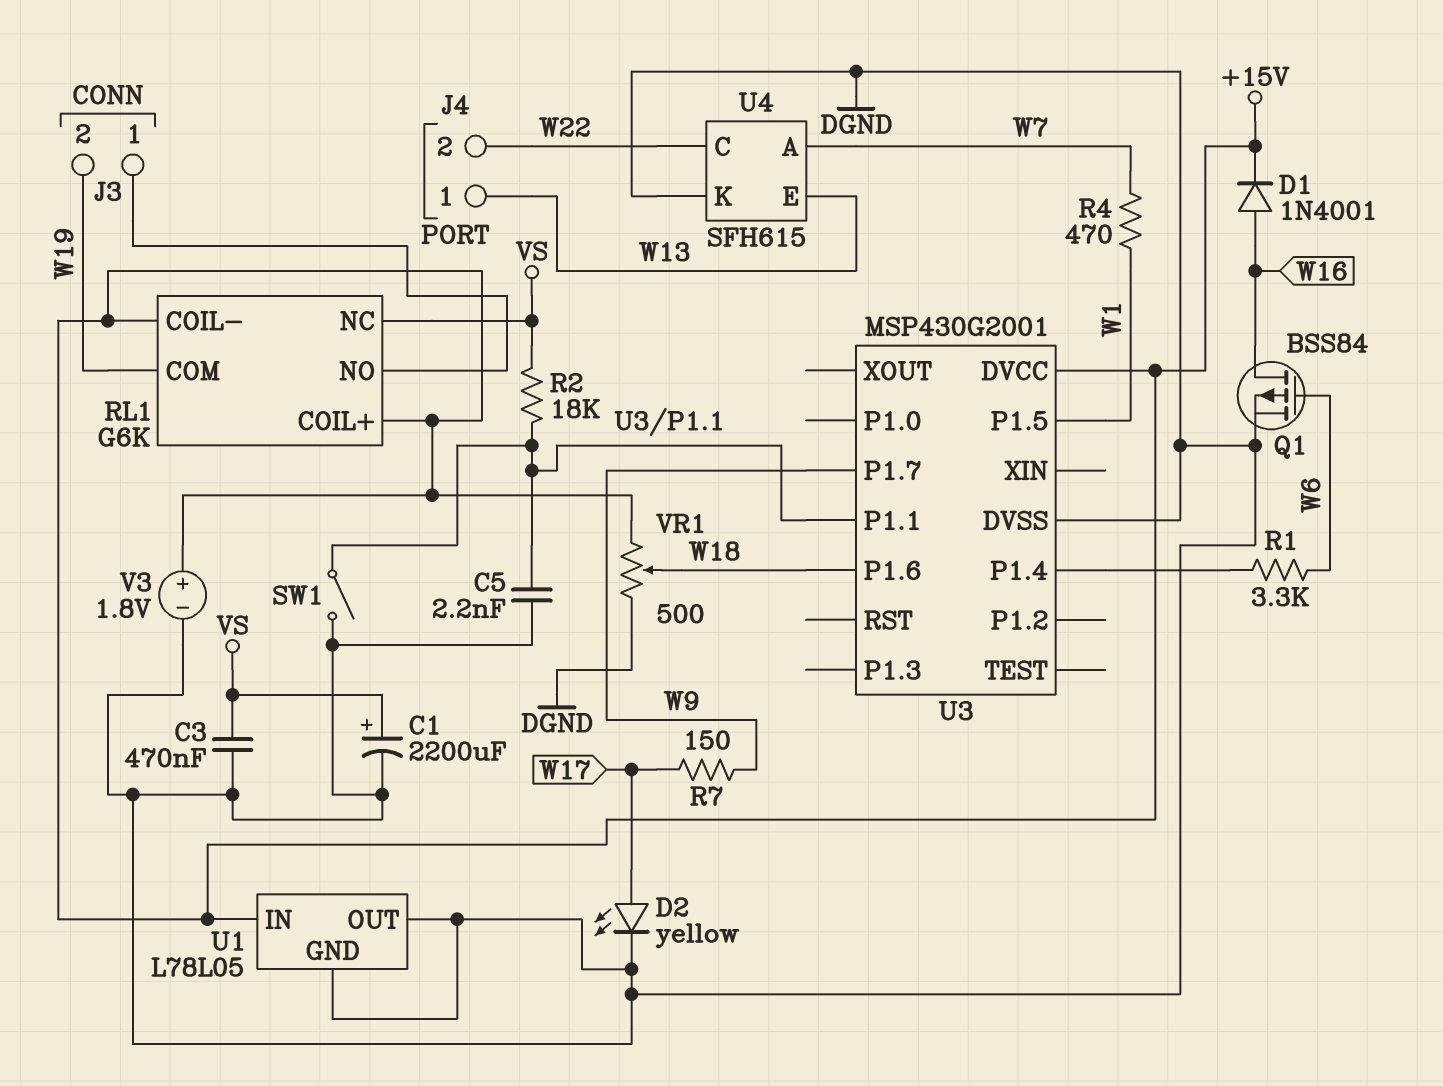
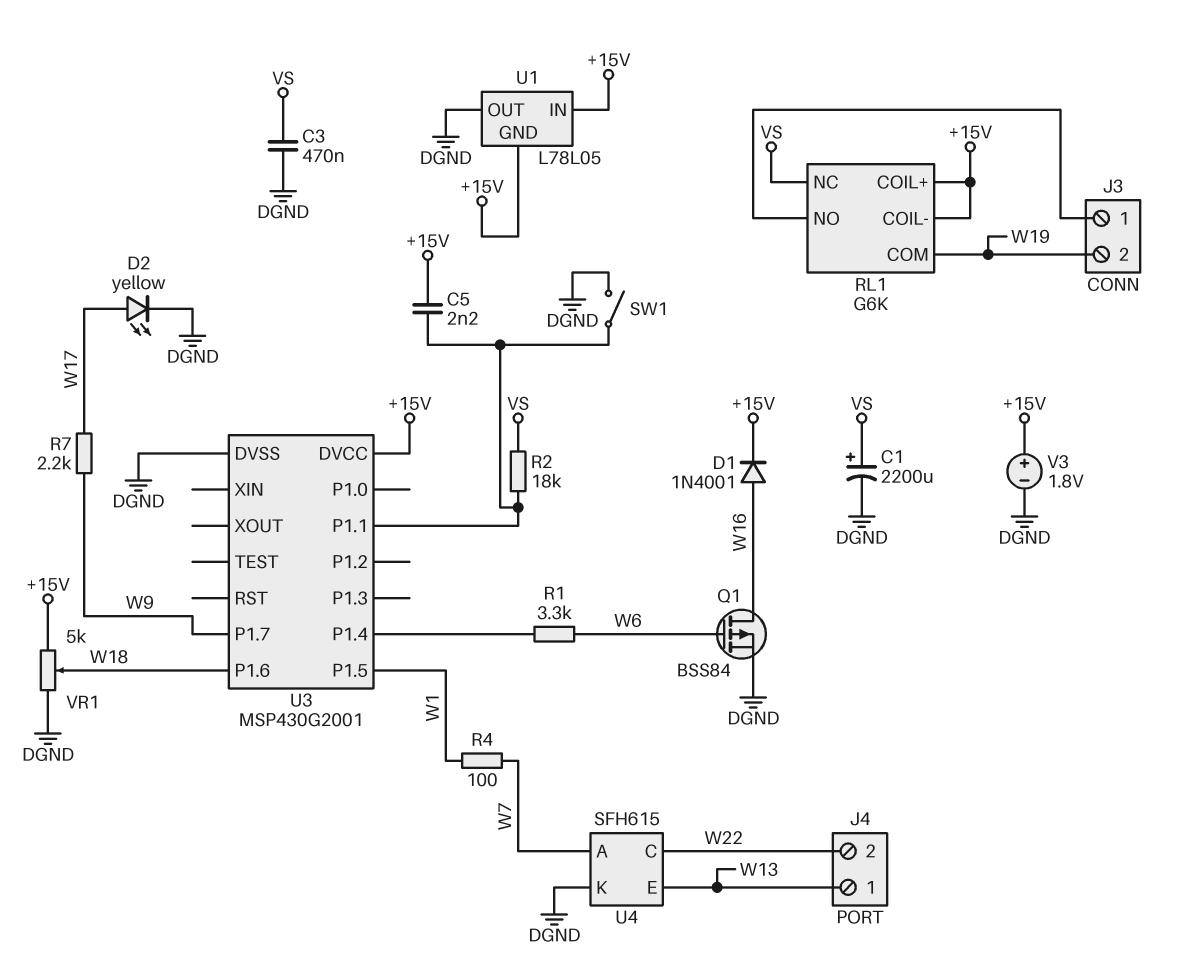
C5: 2.2nF (DGND, U3/P1.1) -> 2.2nF (+15V, U3/P1.1)
R4: 470 (W1, W7) -> 100 (W1, W7)
R7: 150 (W9, W17) -> 2.2k (W9, W17)
U1 pin GND: DGND -> +15V
VR1: 500 (+15V, DGND, wiper W18) -> 5k (+15V, DGND, wiper W18)

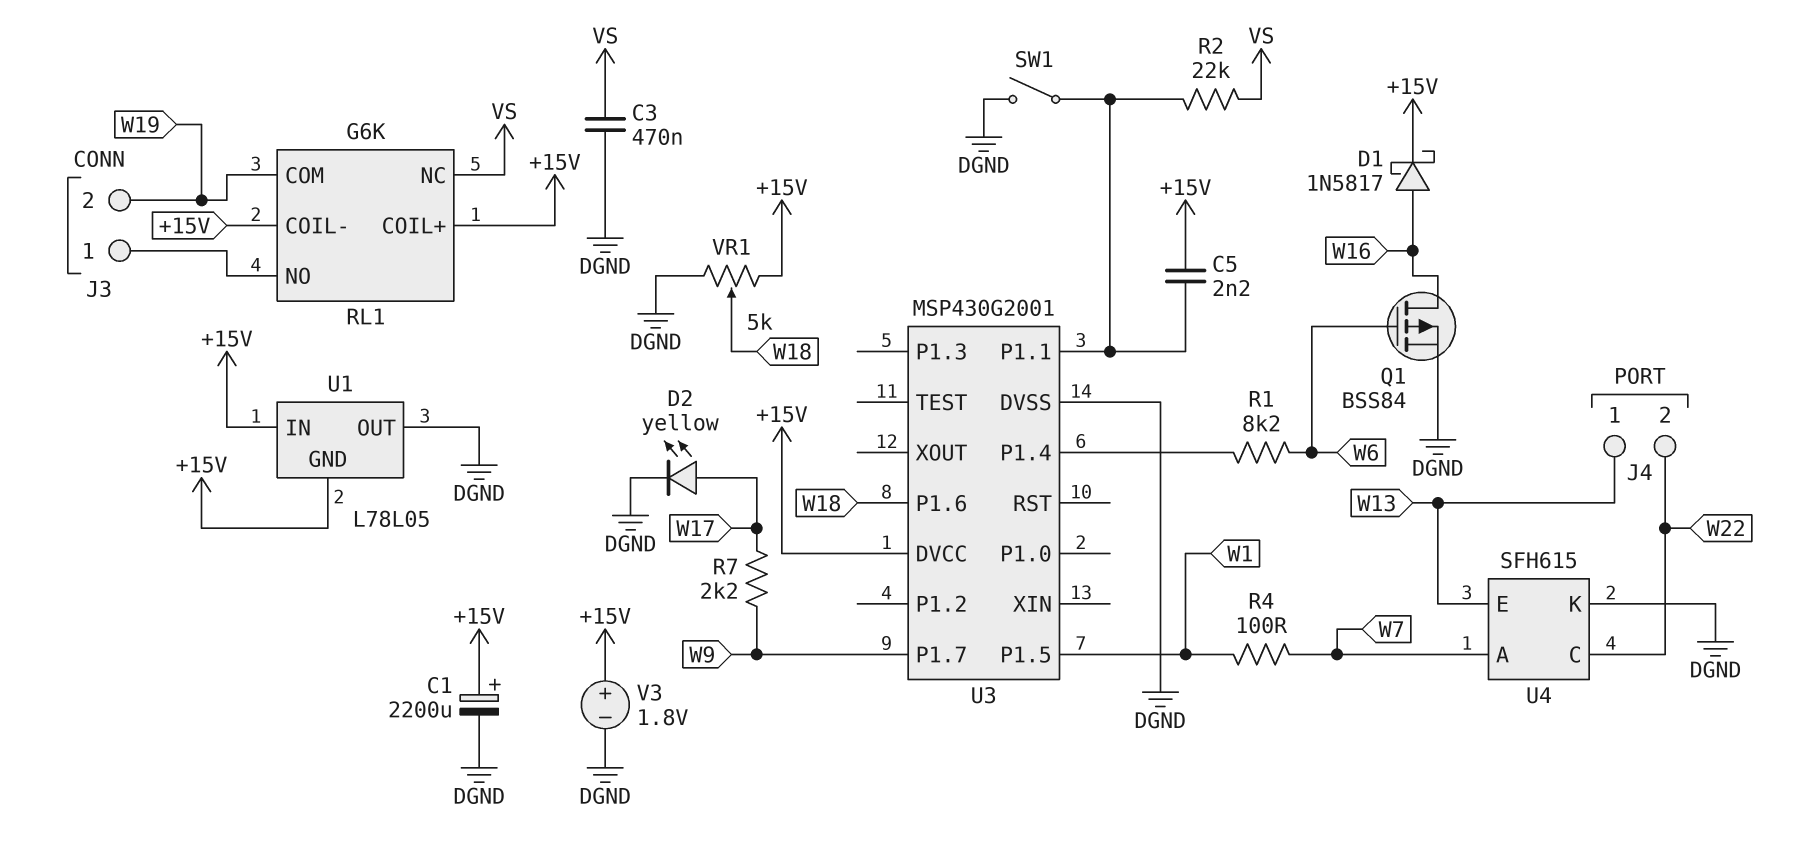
C1: 2200uF (plus VS, minus DGND) -> 2200uF (plus +15V, minus DGND)
D1: diode 1N4001 (A W16, K +15V) -> schottky 1N5817 (A W16, K +15V)
R1: 3.3k (U3/P1.4, W6) -> 8.2k (U3/P1.4, W6)
R2: 18k (U3/P1.1, VS) -> 22k (U3/P1.1, VS)

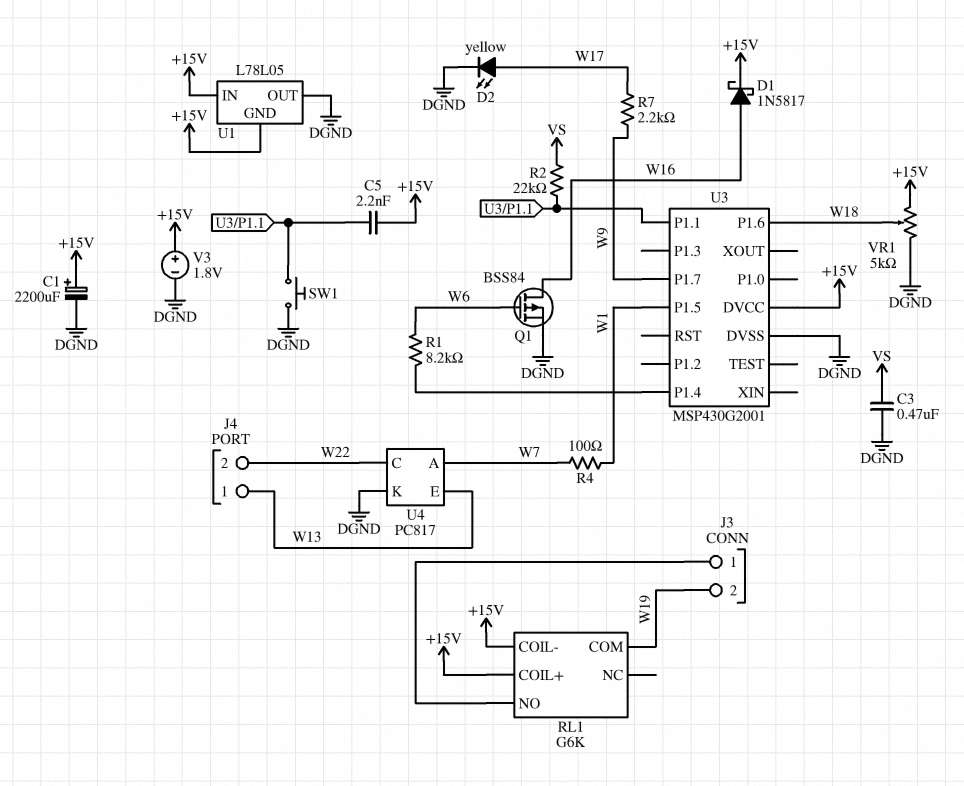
RL1 pin NC: VS -> none
SW1: switch (DGND, U3/P1.1) -> button (DGND, U3/P1.1)
U4: SFH615 -> PC817

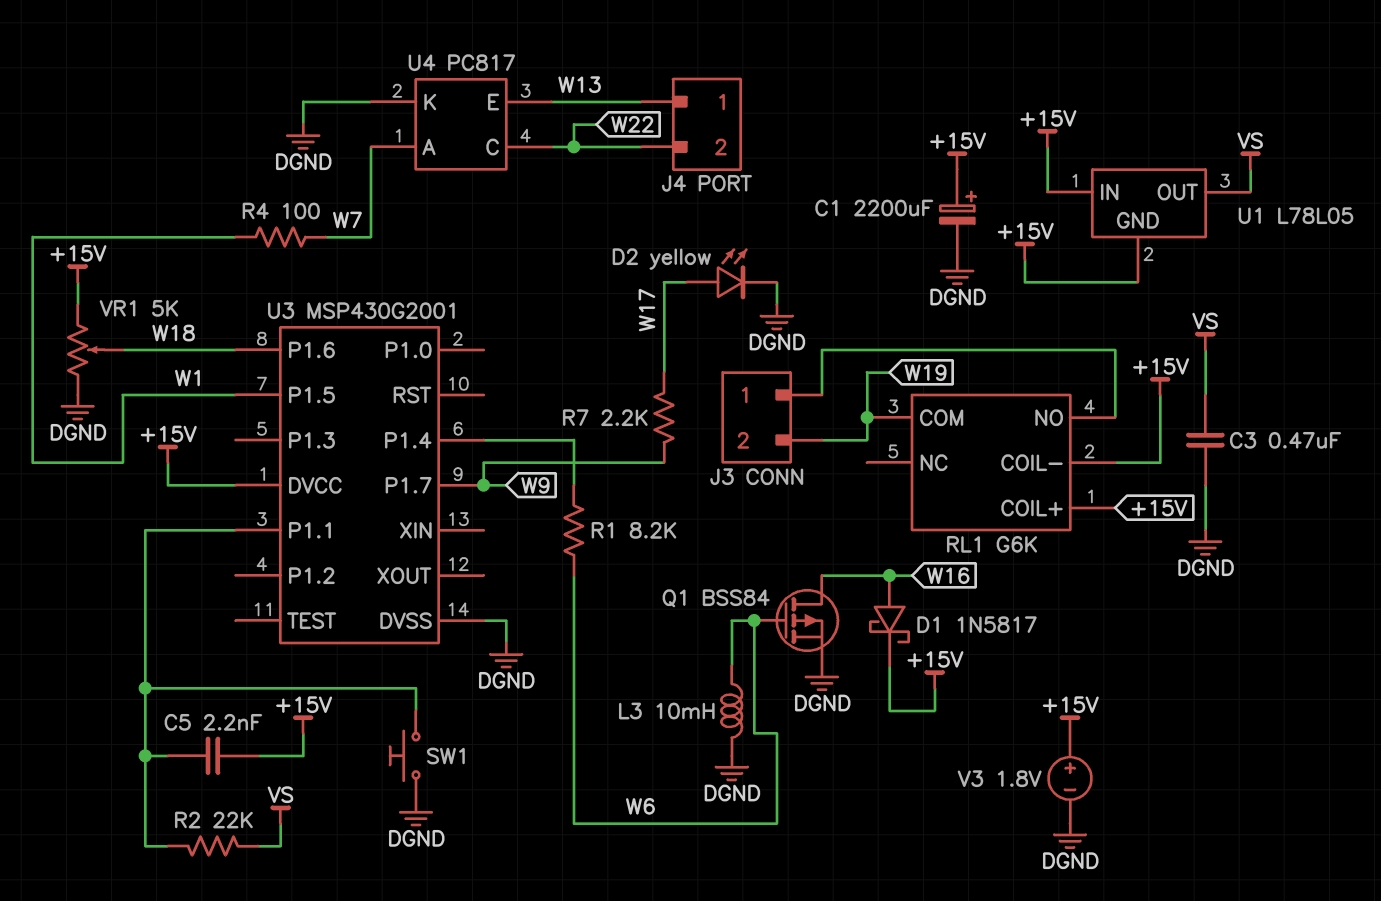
L3: none -> 10mH (DGND, W6)
U1 pin OUT: DGND -> VS

